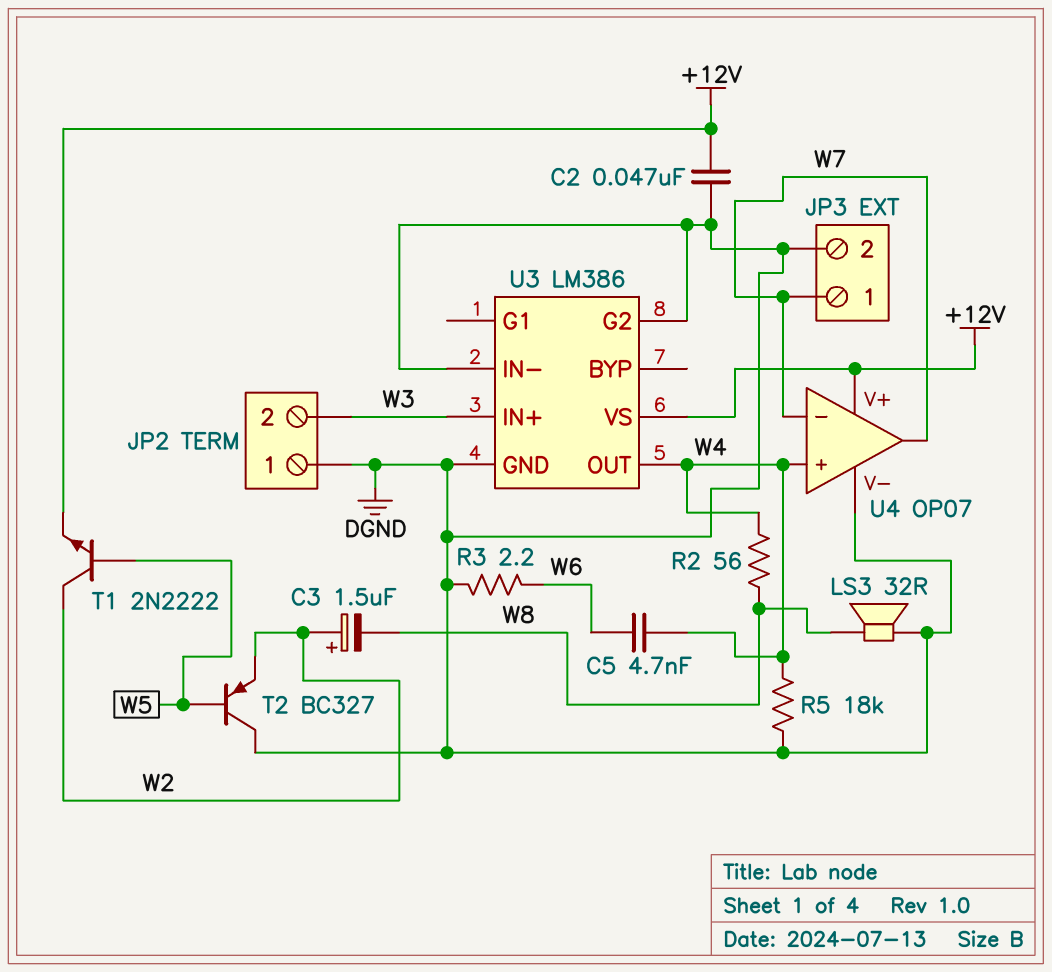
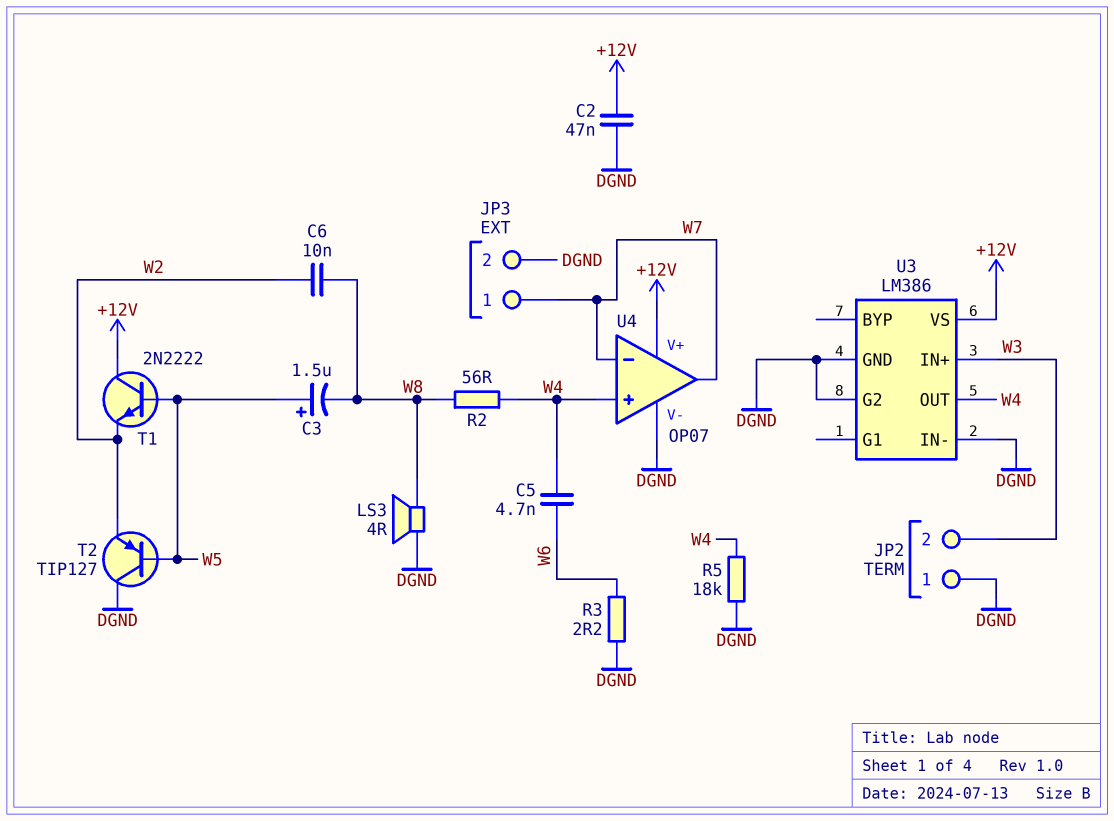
C3: 1.5uF (plus W2, minus W8) -> 1.5uF (plus W5, minus W8)
C6: none -> 10nF (W2, W8)
LS3: speaker 32R (DGND, W8) -> speaker 4R (DGND, W8)
T1: NPN 2N2222 (B W5, C W2, E +12V) -> NPN 2N2222 (B W5, C +12V, E W2)
T2: PNP BC327 (B W5, C DGND, E W2) -> PNP TIP127 (B W5, C DGND, E W2)

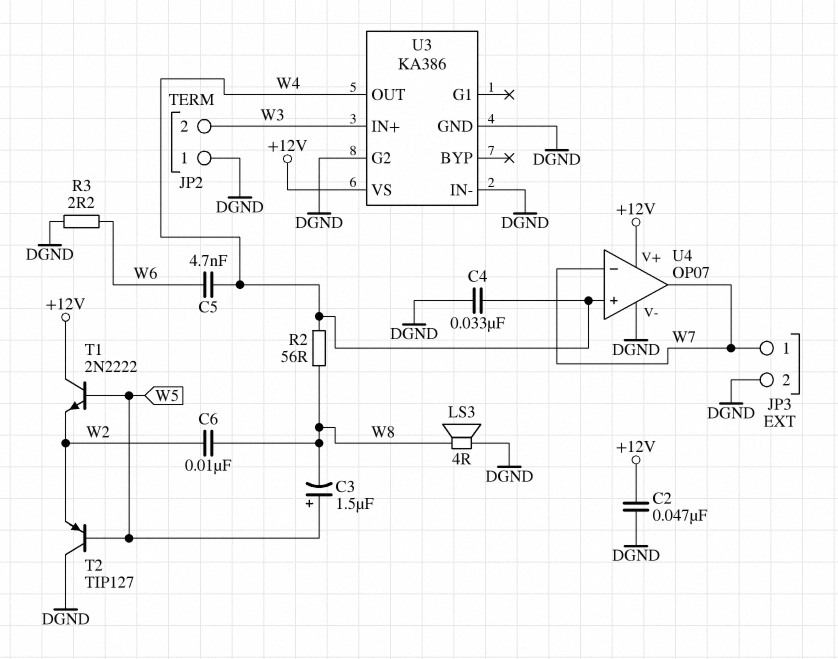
C4: none -> 33nF (DGND, W4)
R5: 18k (DGND, W4) -> none
U3: LM386 -> KA386

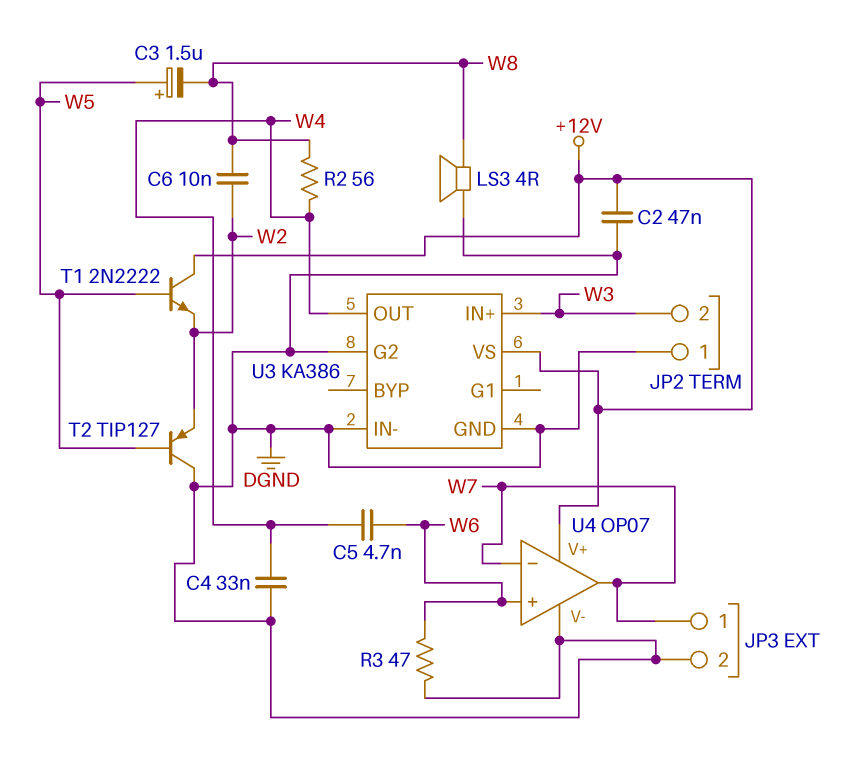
R3: 2.2 (DGND, W6) -> 47 (DGND, W6)
U4 pin in+: W4 -> W6

